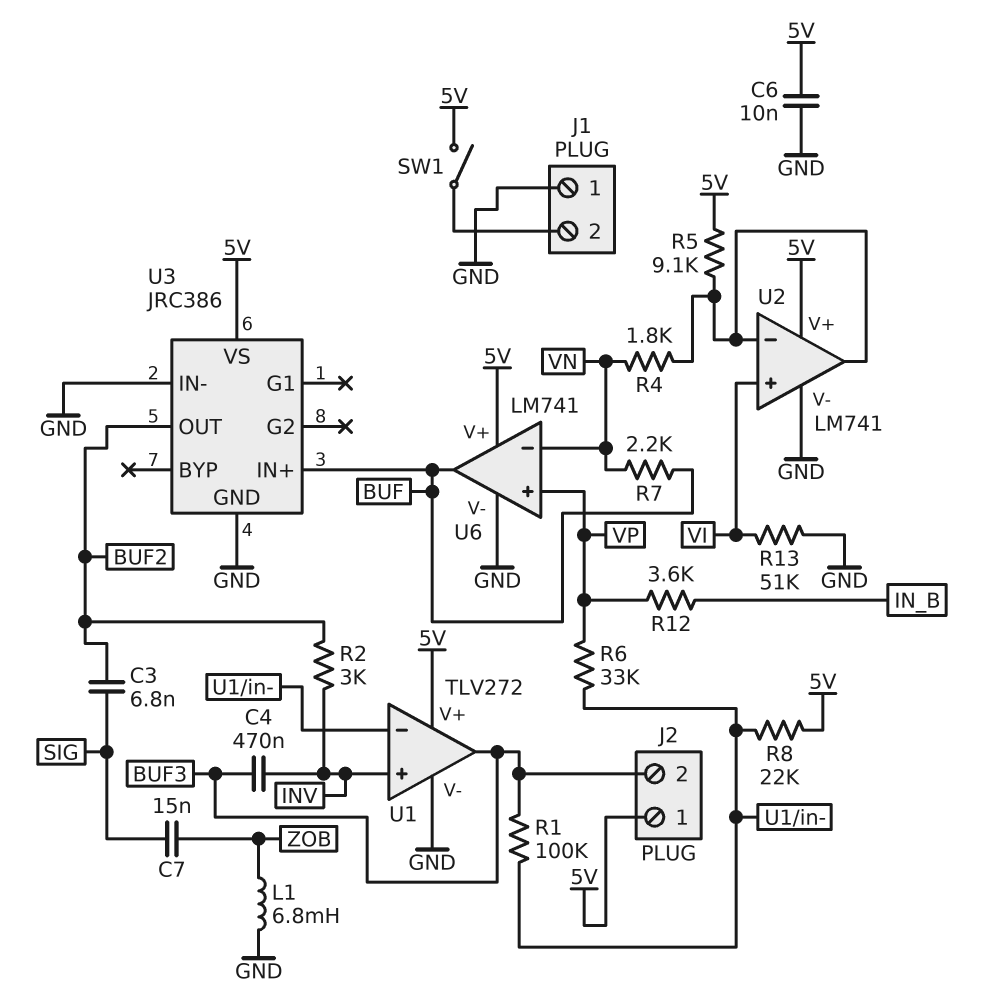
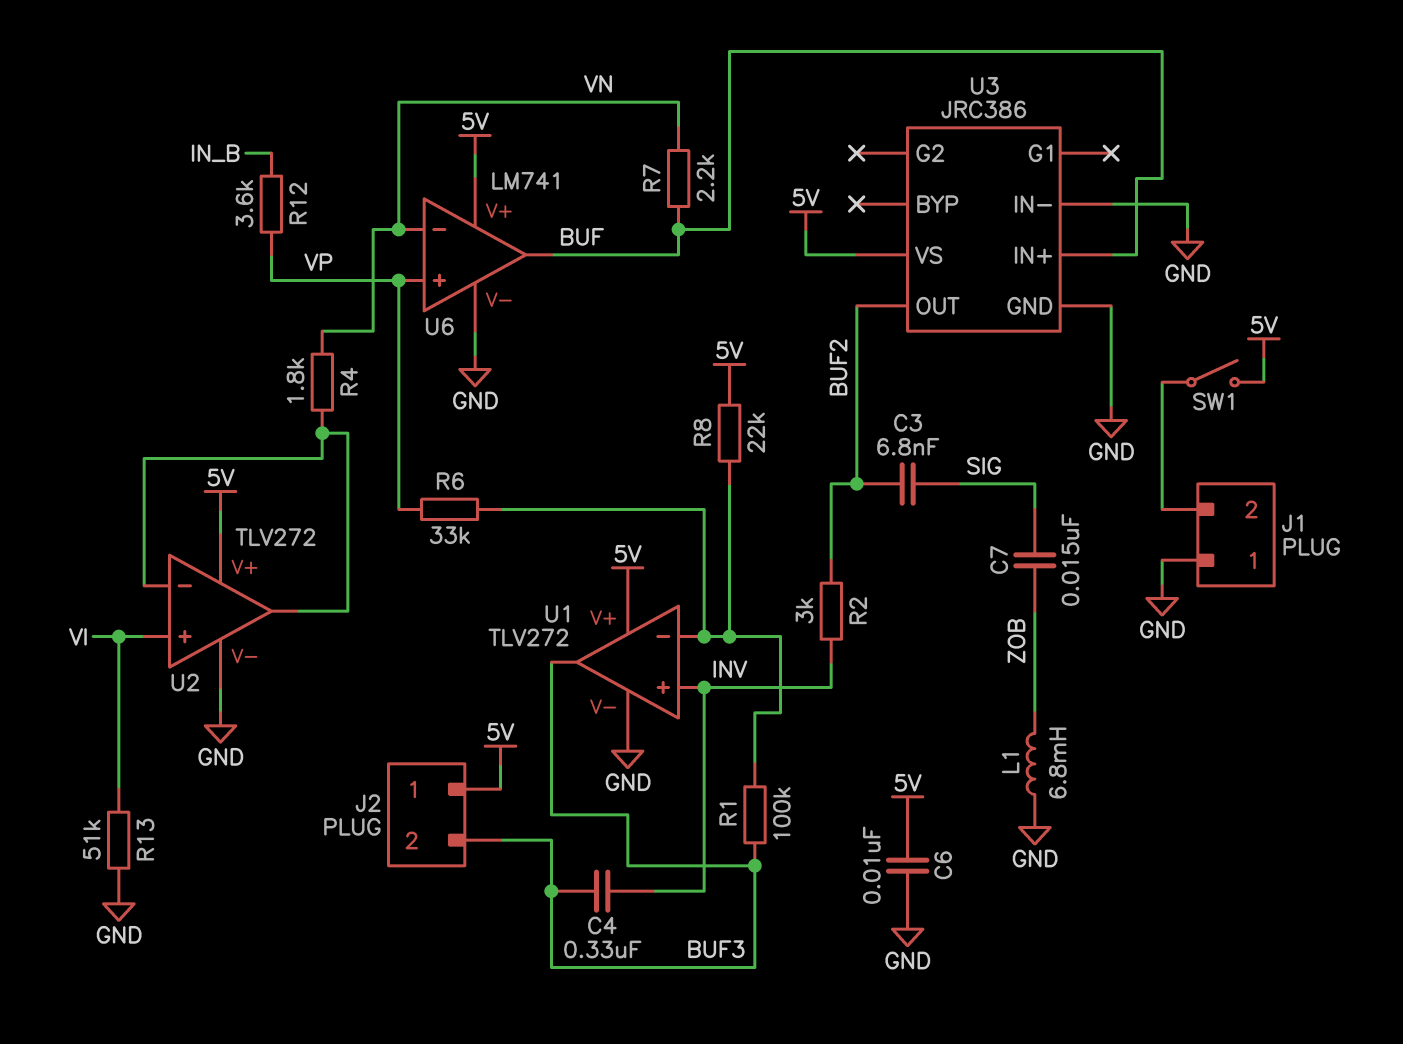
C4: 470nF (BUF3, INV) -> 330nF (BUF3, INV)
R5: 9.1k (5V, U2/in-) -> none
U2: LM741 -> TLV272

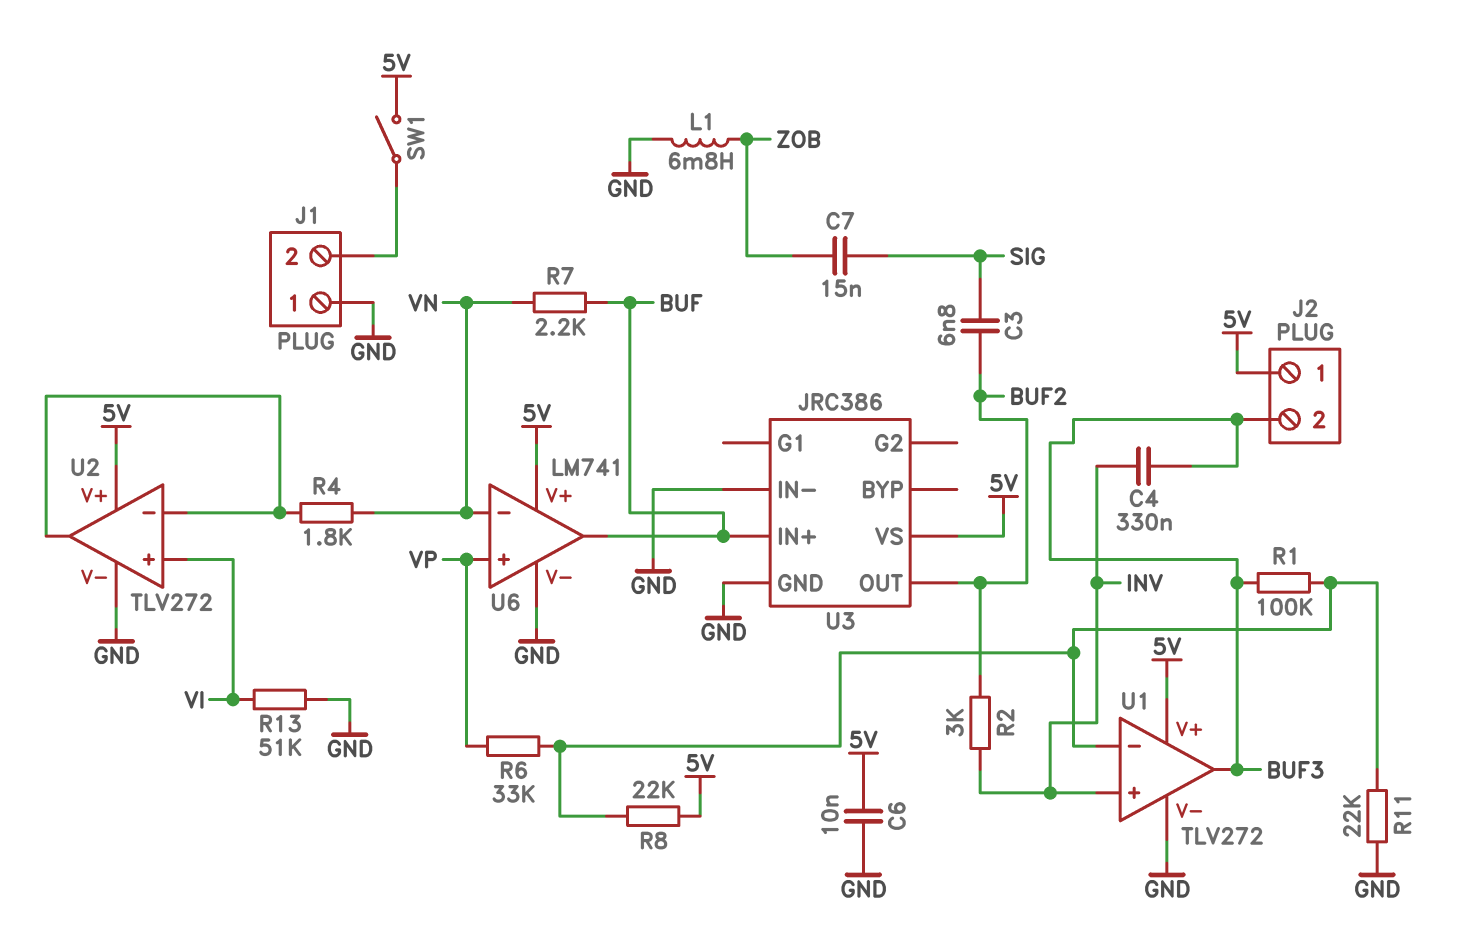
R11: none -> 22k (GND, U1/in-)
R12: 3.6k (IN_B, VP) -> none

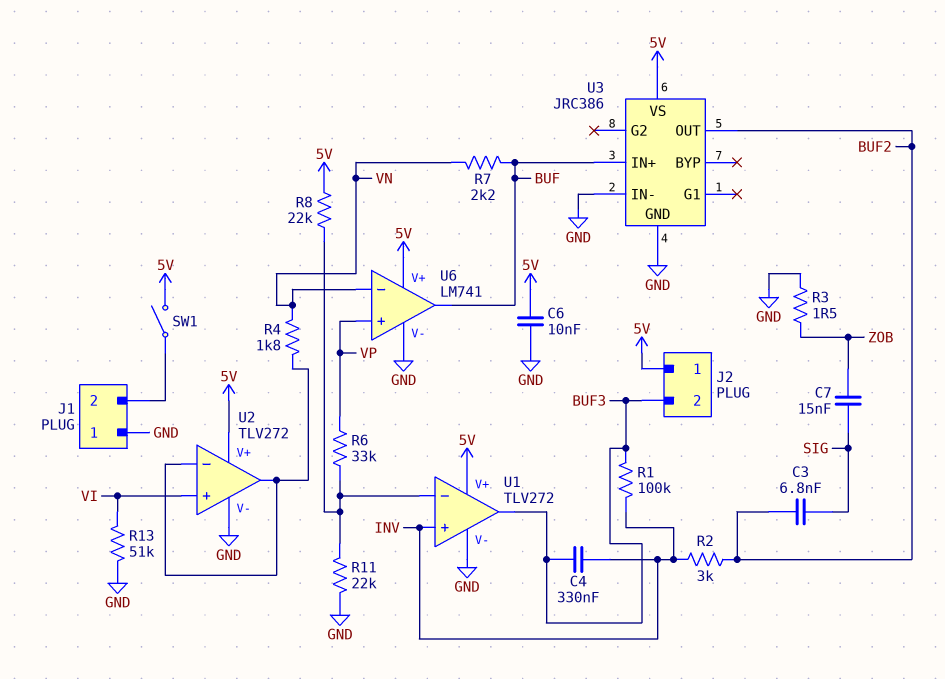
L1: 6.8mH (GND, ZOB) -> none
R1: 100k (BUF3, U1/in-) -> 100k (BUF3, INV)
R3: none -> 1.5 (GND, ZOB)

